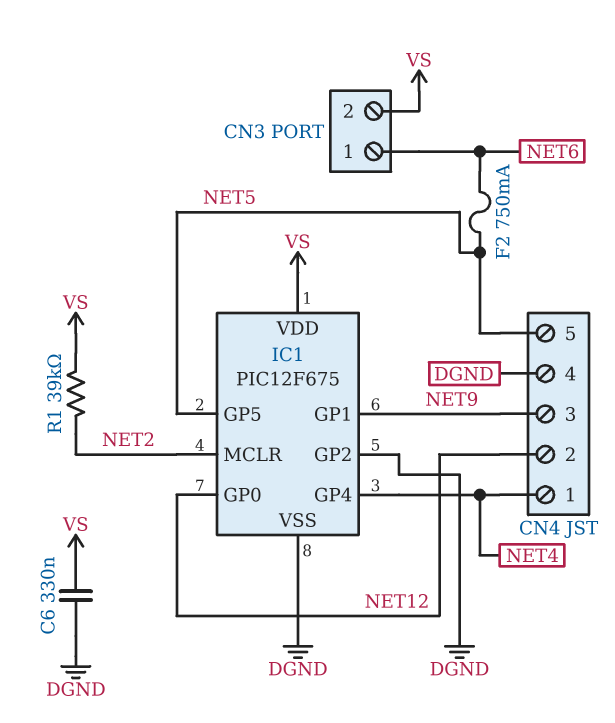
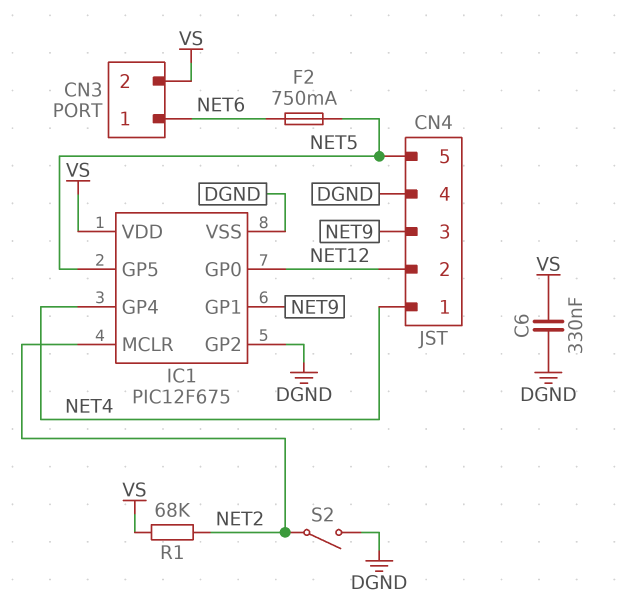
R1: 39k (NET2, VS) -> 68k (NET2, VS)
S2: none -> switch (DGND, NET2)

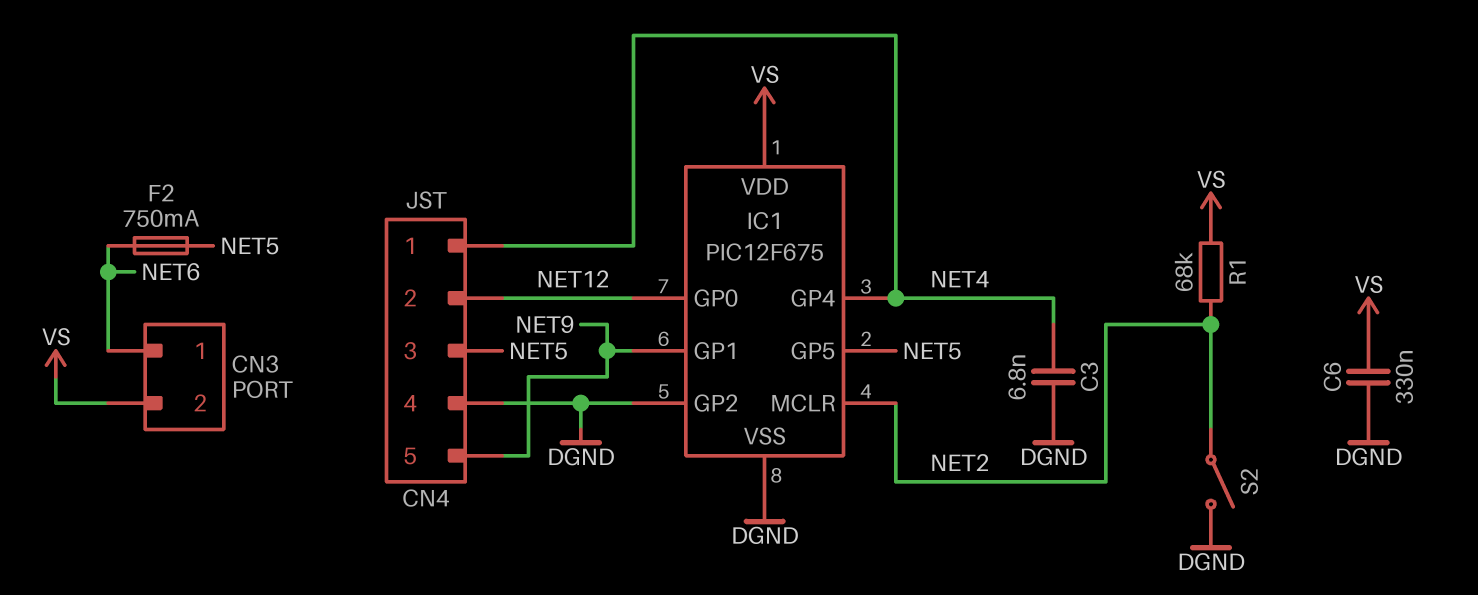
C3: none -> 6.8nF (DGND, NET4)
CN4 pin 3: NET9 -> NET5
CN4 pin 5: NET5 -> NET9

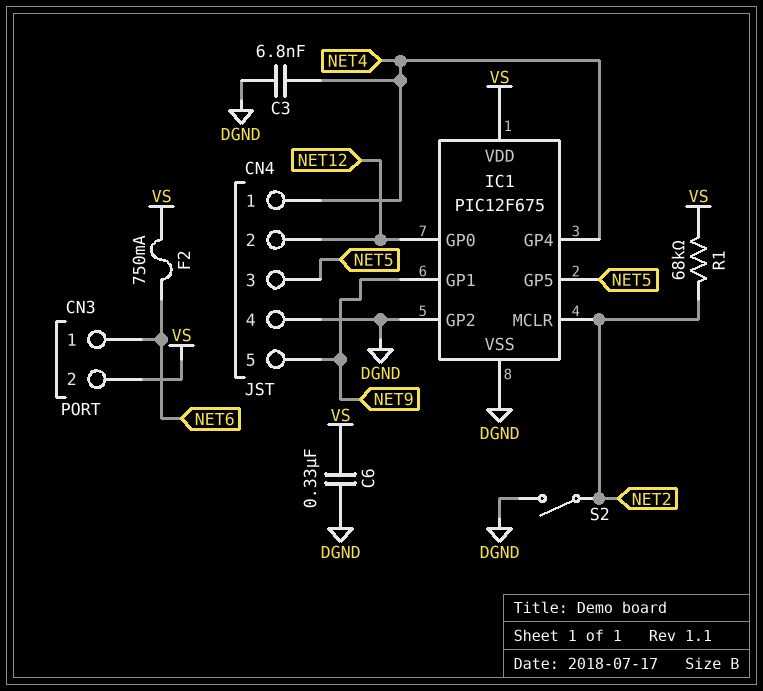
F2: 750mA (NET5, NET6) -> 750mA (NET6, VS)

